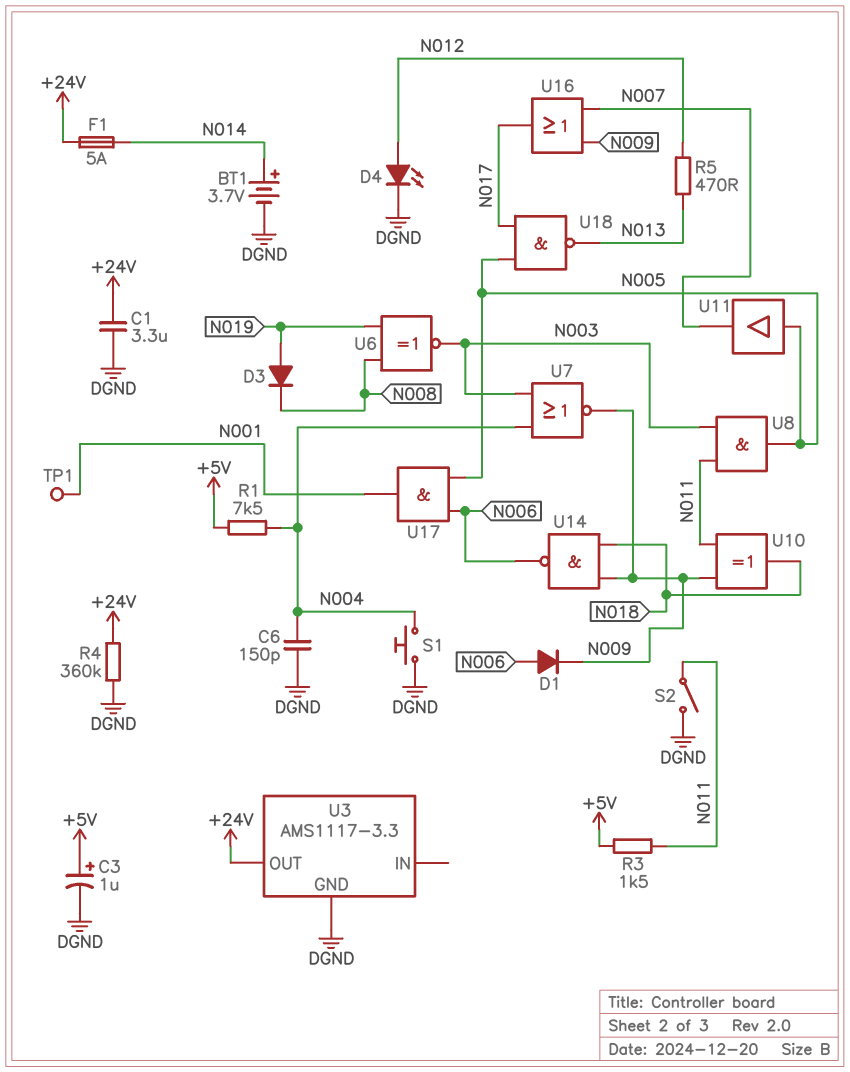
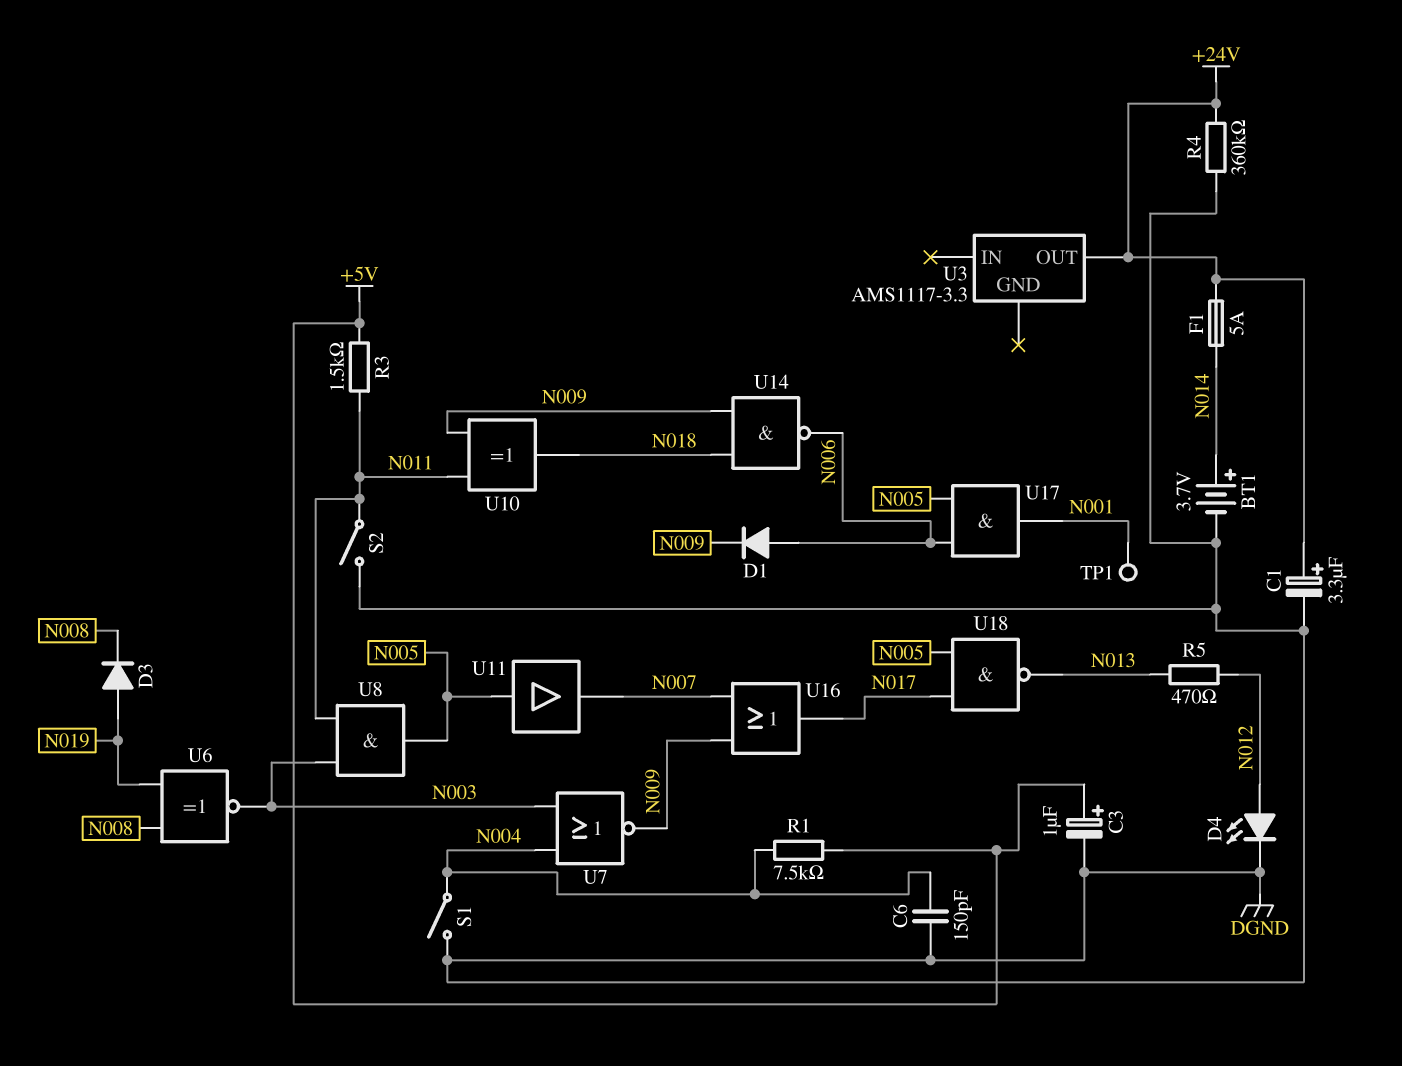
C1: 3.3uF (+24V, DGND) -> 3.3uF (plus +24V, minus DGND)
S1: button (DGND, N004) -> switch (DGND, N004)
U3 pin GND: DGND -> none

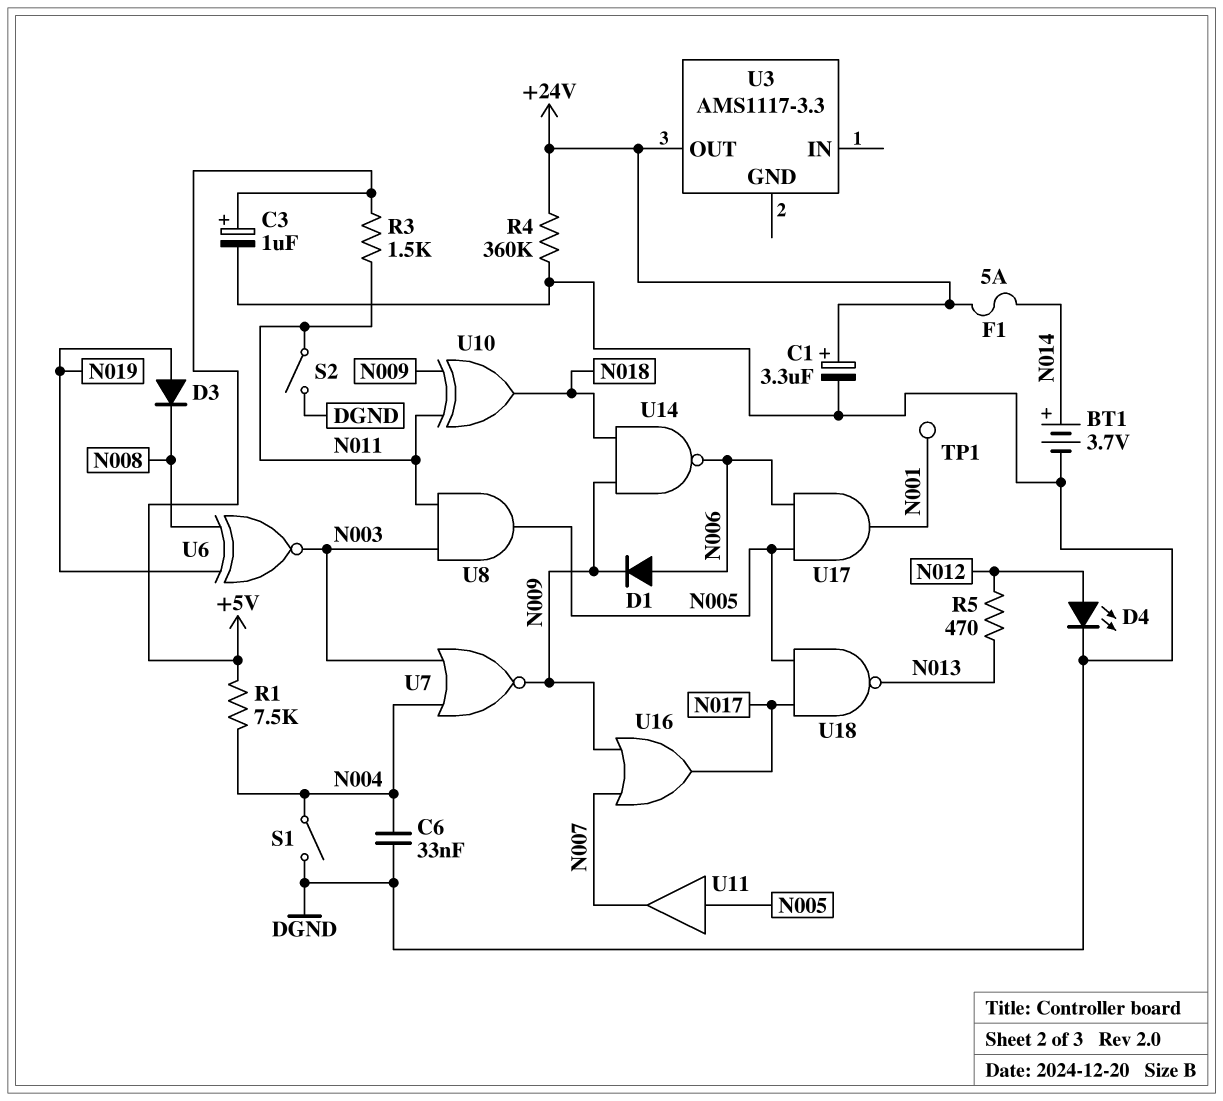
C6: 150pF (DGND, N004) -> 33nF (DGND, N004)

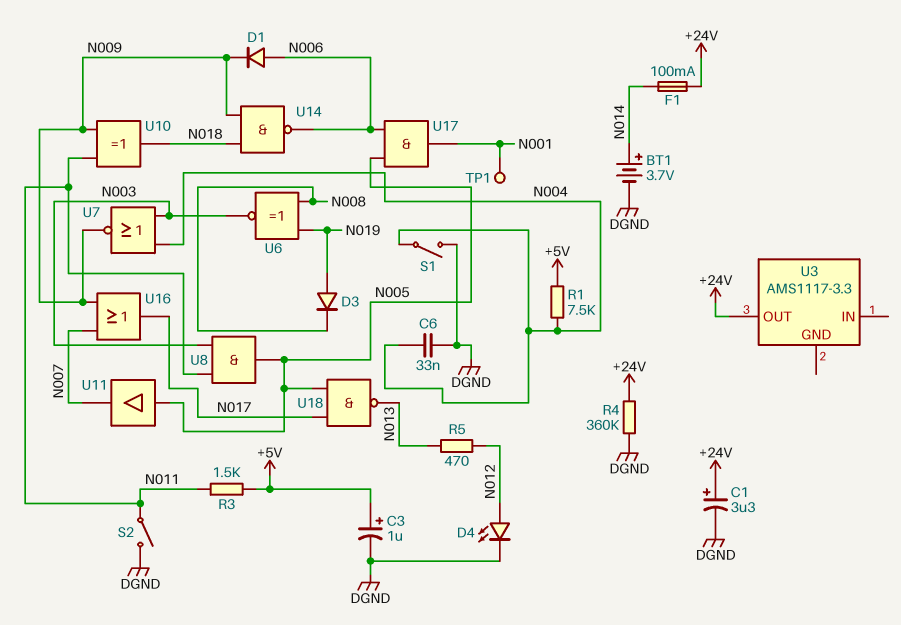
F1: 5A (+24V, N014) -> 100mA (+24V, N014)

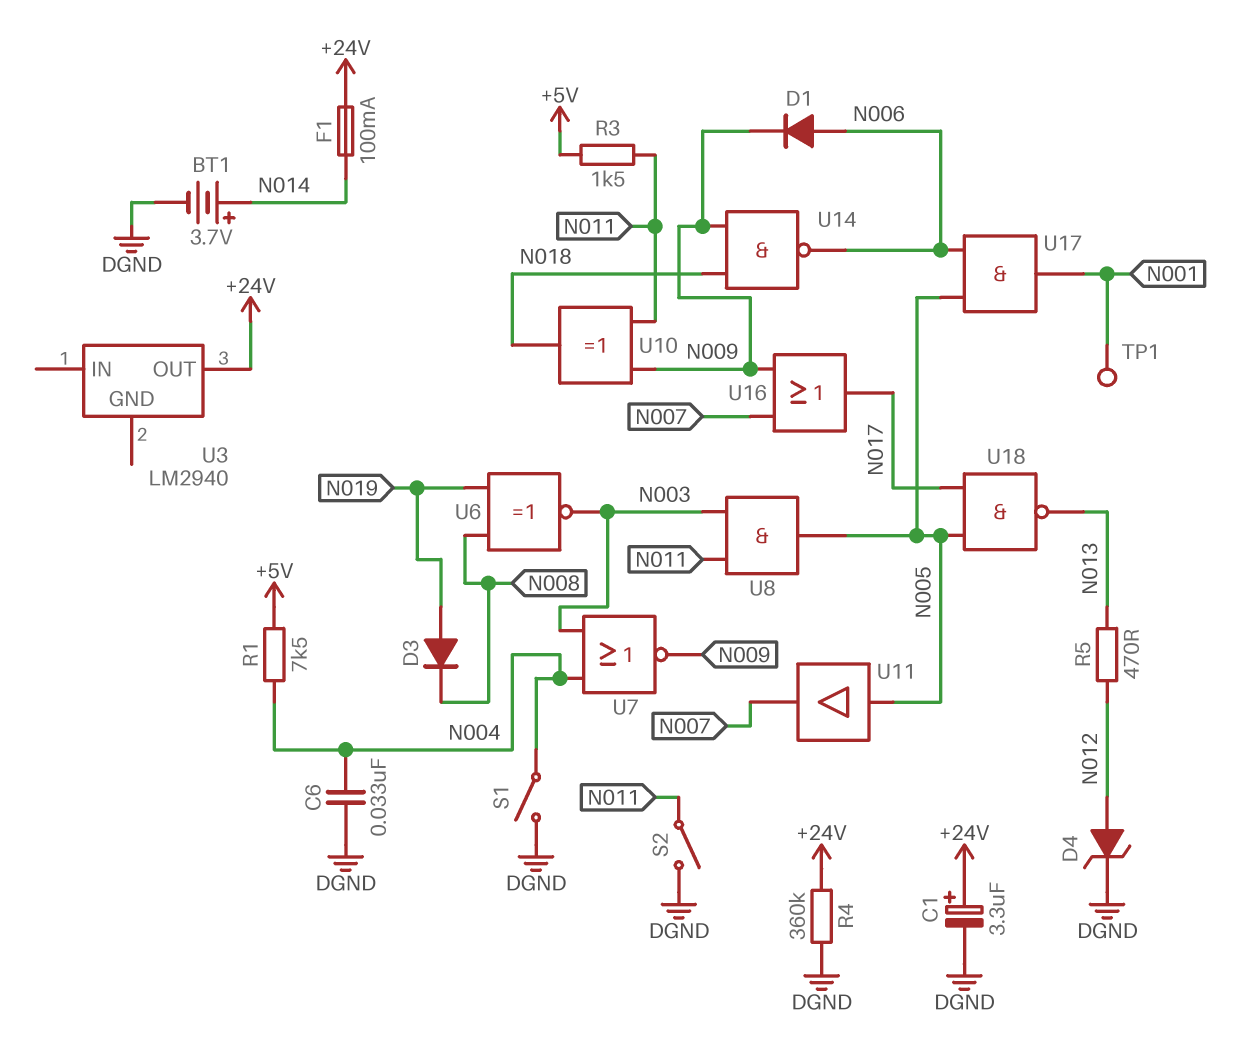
C3: 1uF (plus +5V, minus DGND) -> none
D4: LED (A N012, K DGND) -> zener (A N012, K DGND)
U3: AMS1117-3.3 -> LM2940

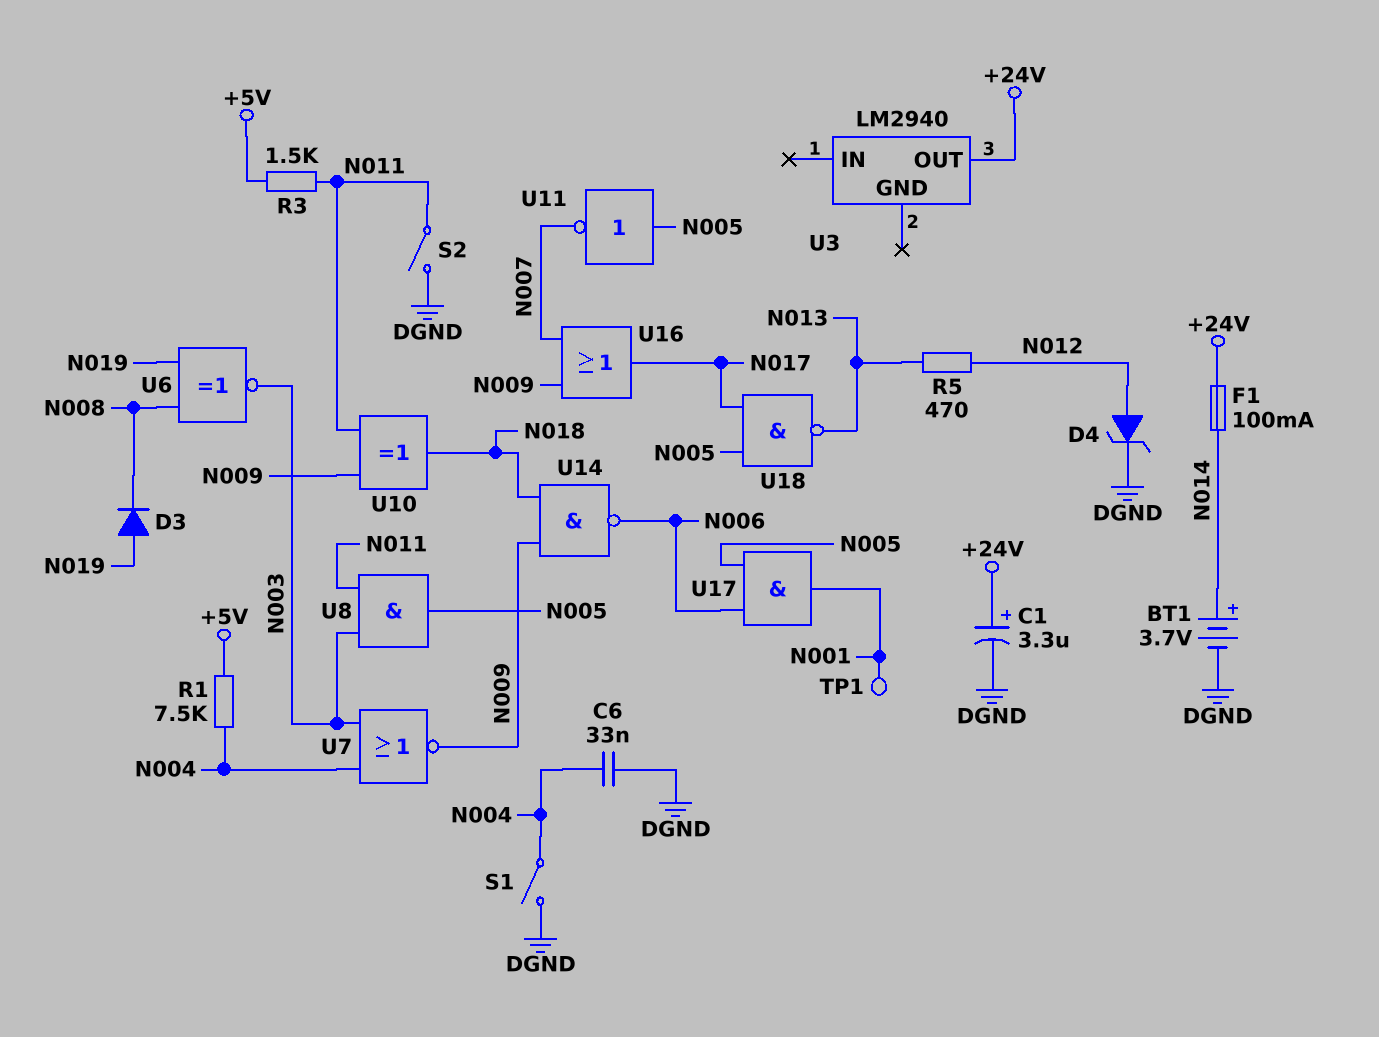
D1: diode (A N006, K N009) -> none
R4: 360k (+24V, DGND) -> none
U11: buffer (in N005, out N007) -> NOT (in N005, out N007)

